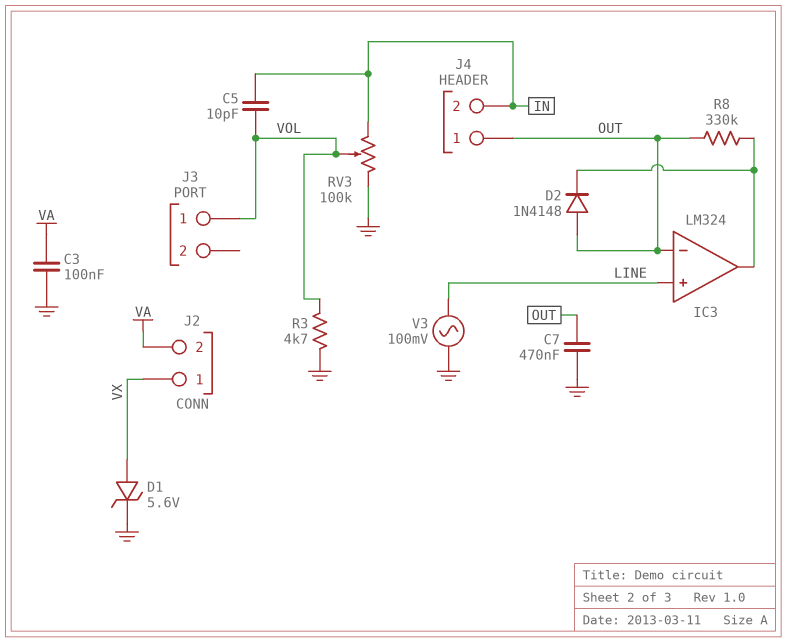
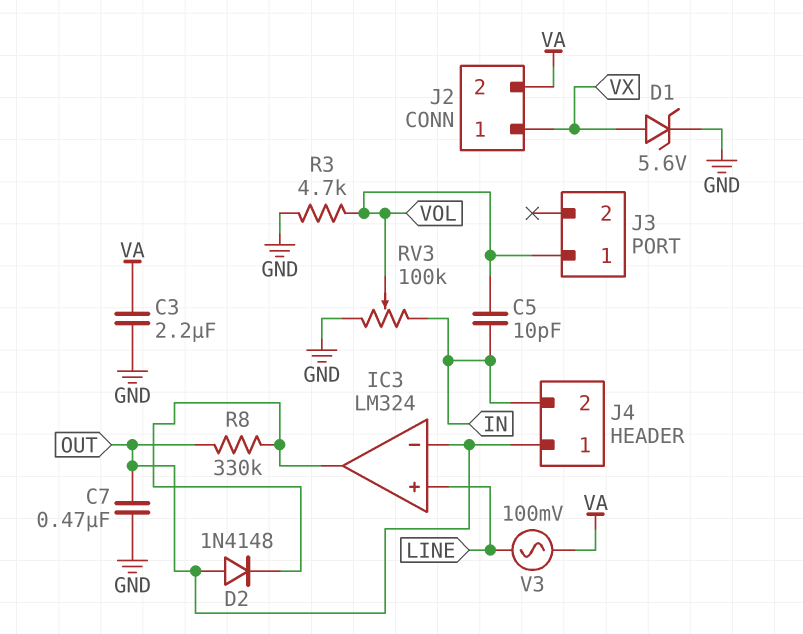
C3: 100nF (GND, VA) -> 2.2uF (GND, VA)
V3: AC 100mV (GND, LINE) -> AC 100mV (LINE, VA)

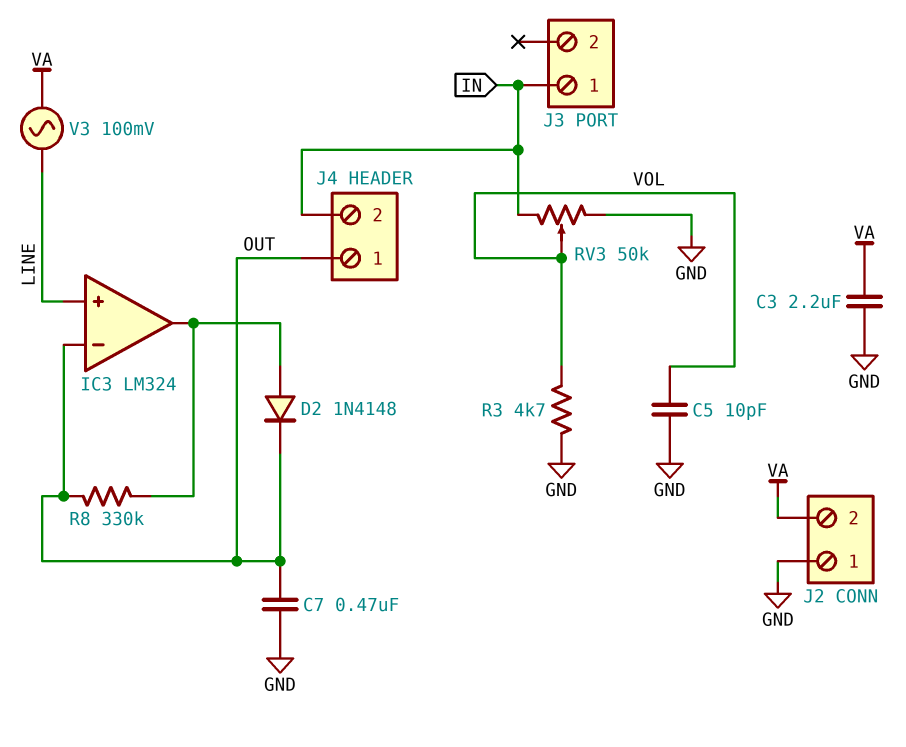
C5: 10pF (IN, VOL) -> 10pF (GND, VOL)
D1: zener 5.6V (A VX, K GND) -> none
D2: diode 1N4148 (A OUT, K IC3/out) -> diode 1N4148 (A IC3/out, K OUT)
J2 pin 1: VX -> GND
J3 pin 1: VOL -> IN
RV3: 100k (GND, IN, wiper VOL) -> 50k (GND, IN, wiper VOL)

